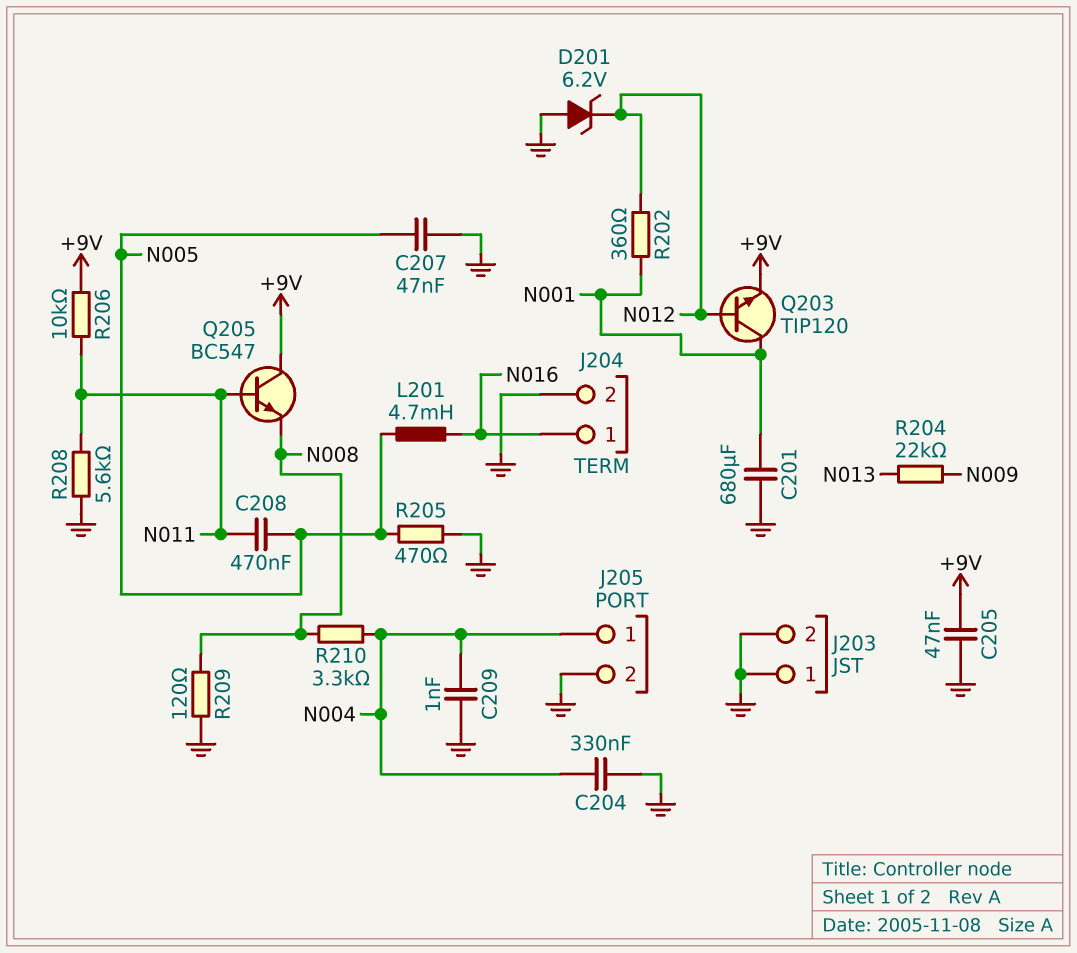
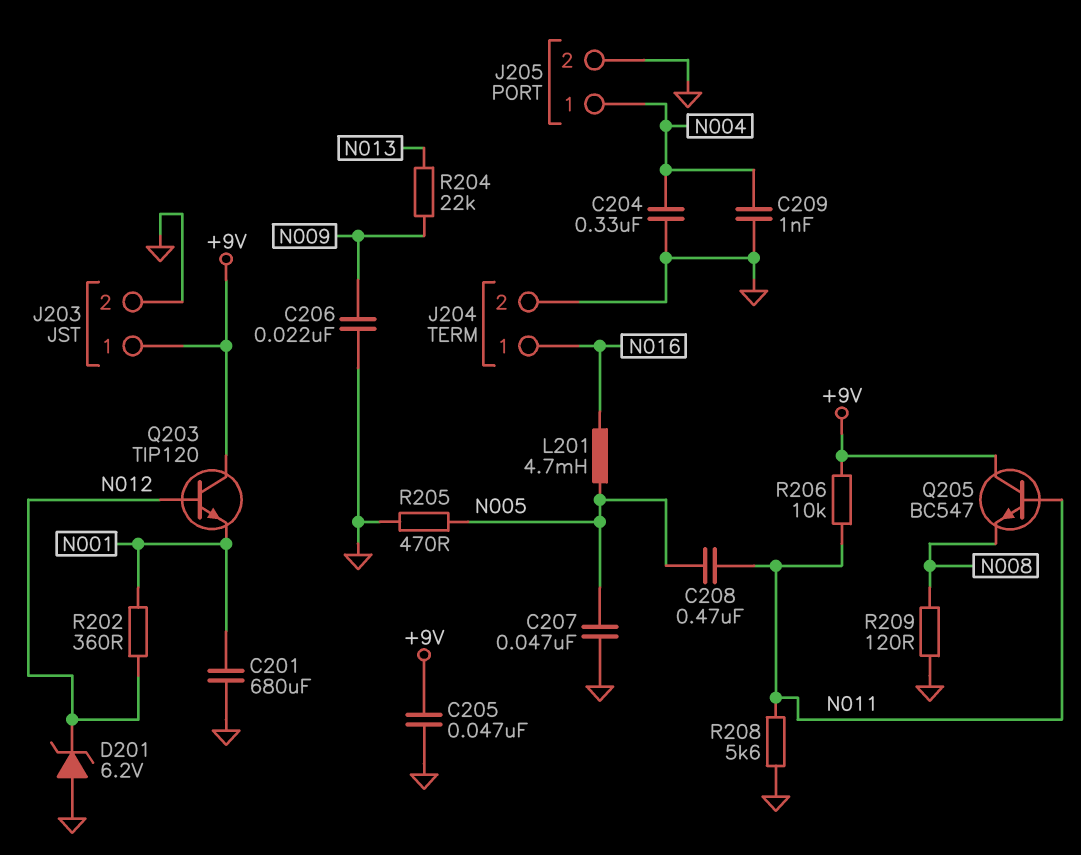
C206: none -> 22nF (GND, N009)
J203 pin 1: GND -> +9V
Q203: NPN TIP120 (B N012, C N001, E +9V) -> NPN TIP120 (B N012, C +9V, E N001)
R210: 3.3k (N004, N008) -> none

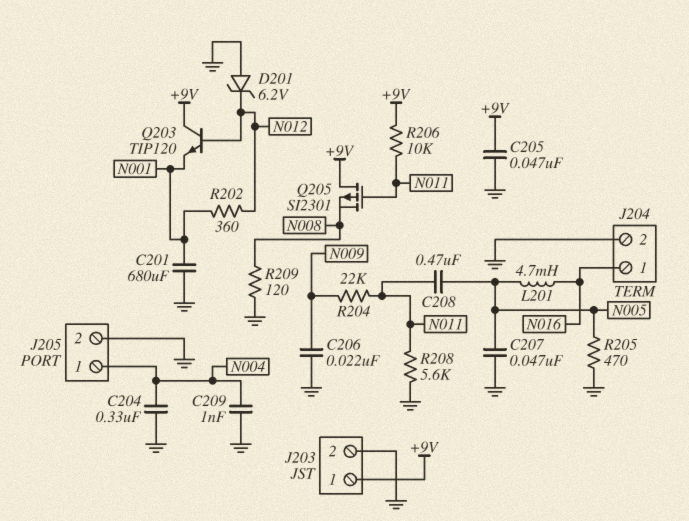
Q205: NPN BC547 (B N011, C +9V, E N008) -> PMOS SI2301 (G N011, D +9V, S N008)
R204: 22k (N009, N013) -> 22k (N009, N011)

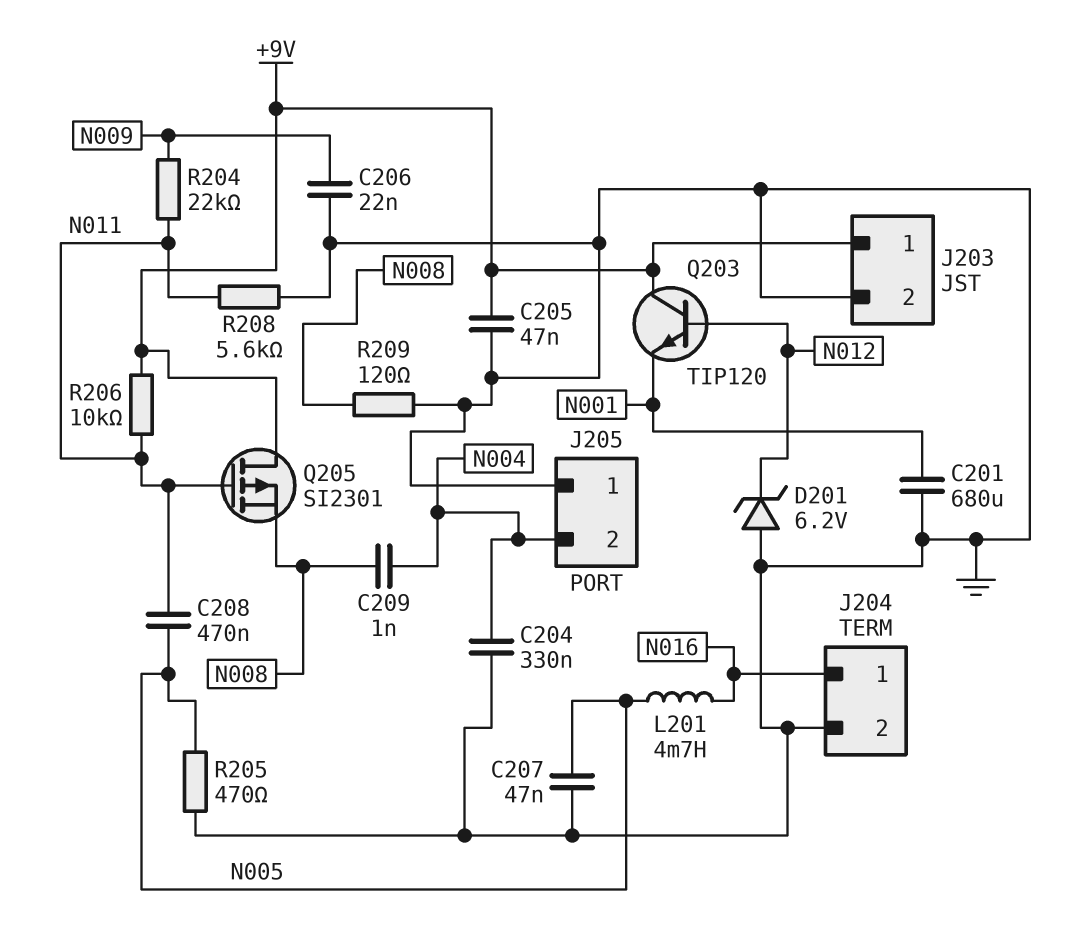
C209: 1nF (GND, N004) -> 1nF (N004, N008)
J205 pin 1: N004 -> GND
J205 pin 2: GND -> N004
R202: 360 (N001, N012) -> none

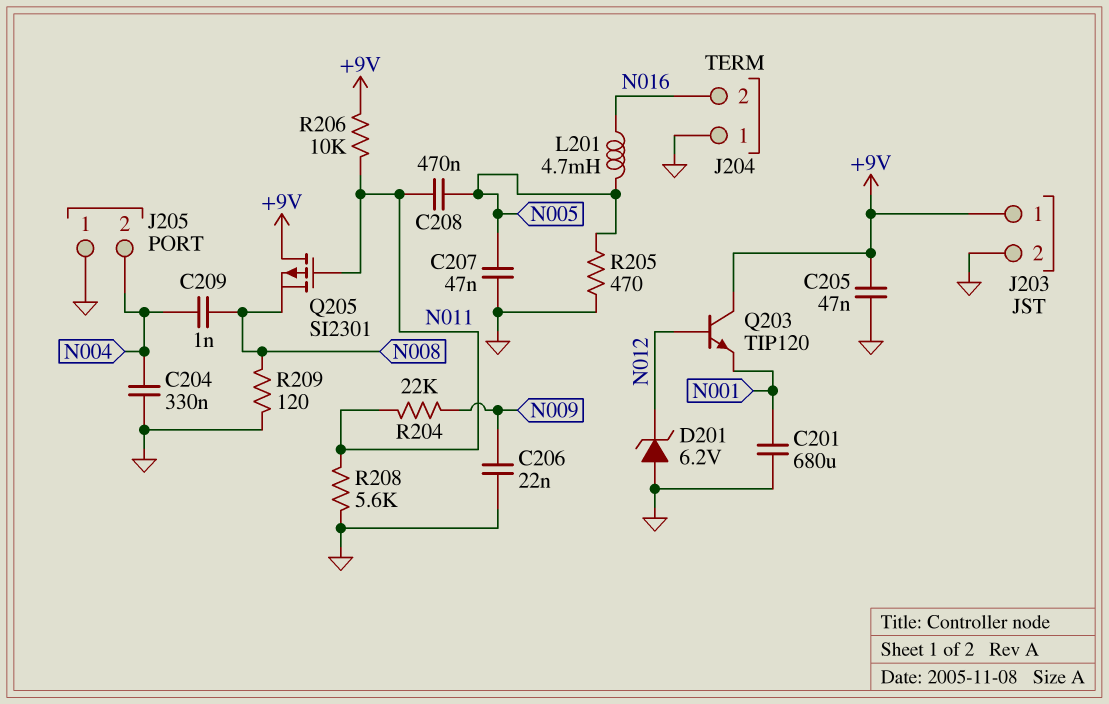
J204 pin 1: N016 -> GND
J204 pin 2: GND -> N016

